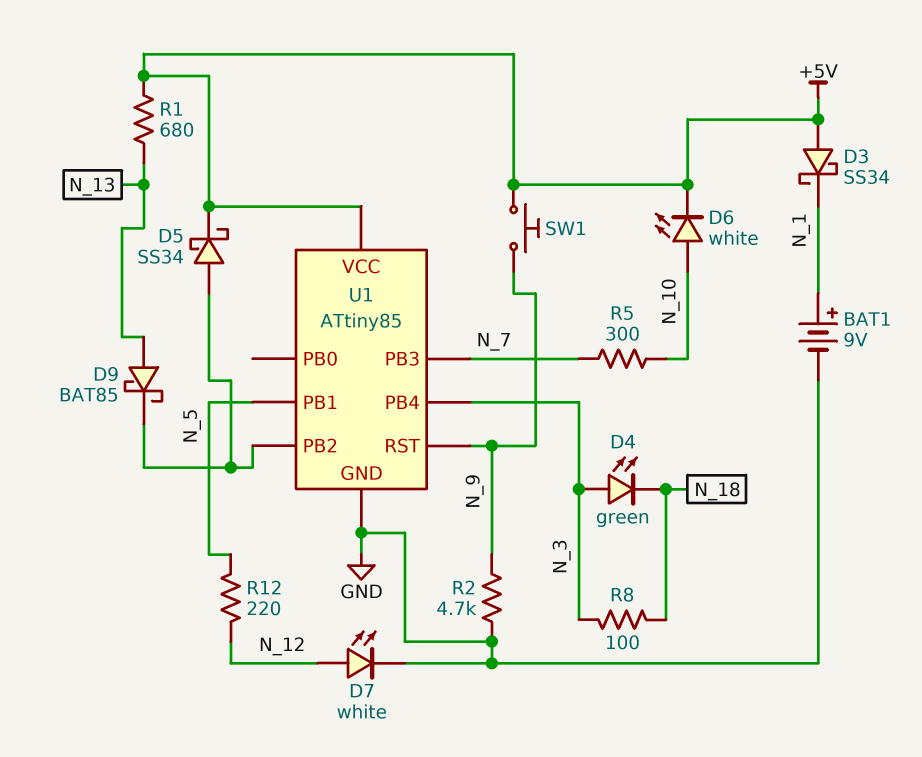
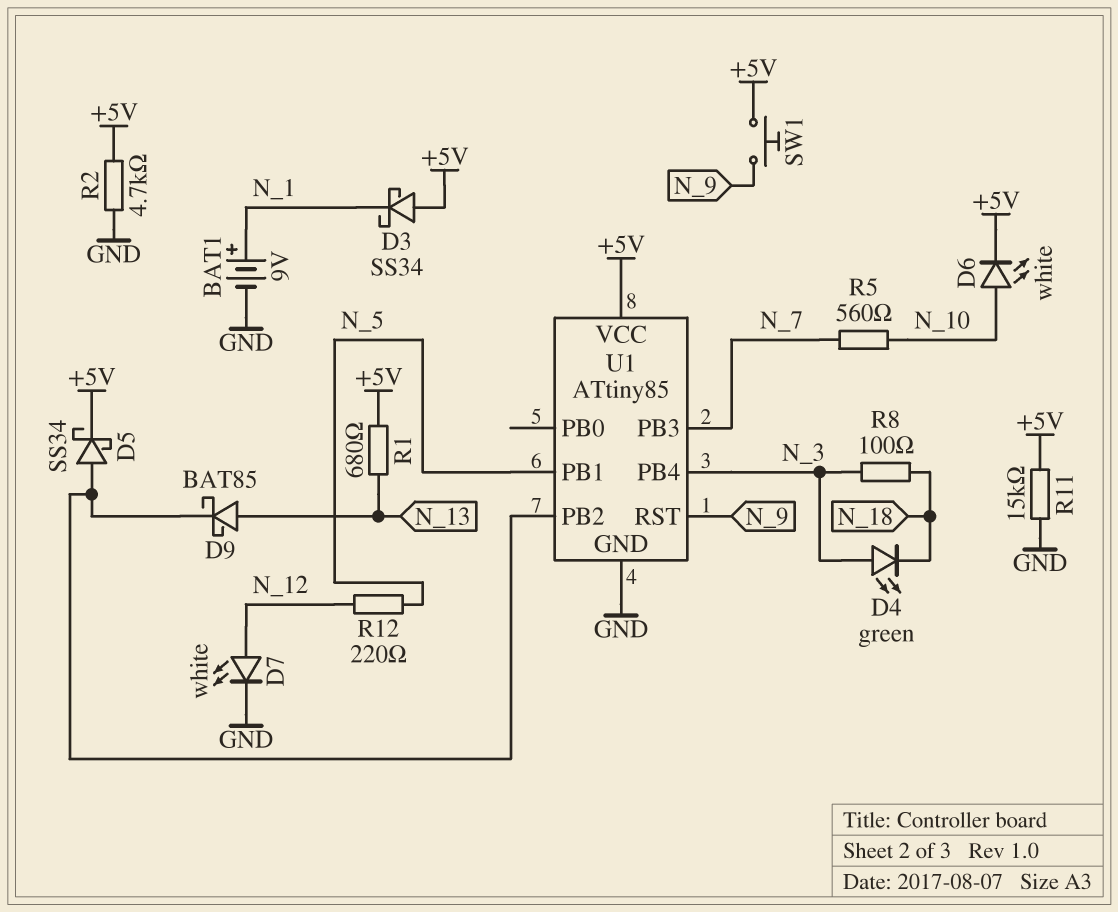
R2: 4.7k (GND, N_9) -> 4.7k (+5V, GND)
R5: 300 (N_7, N_10) -> 560 (N_7, N_10)
R11: none -> 15k (+5V, GND)

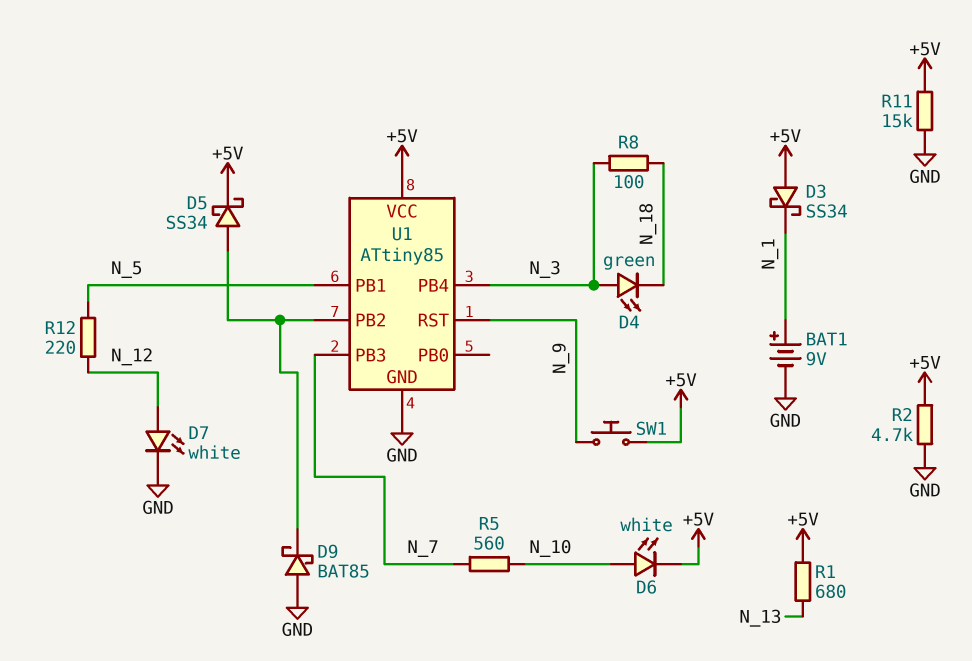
D9: schottky BAT85 (A N_13, K U1/PB2) -> schottky BAT85 (A GND, K U1/PB2)

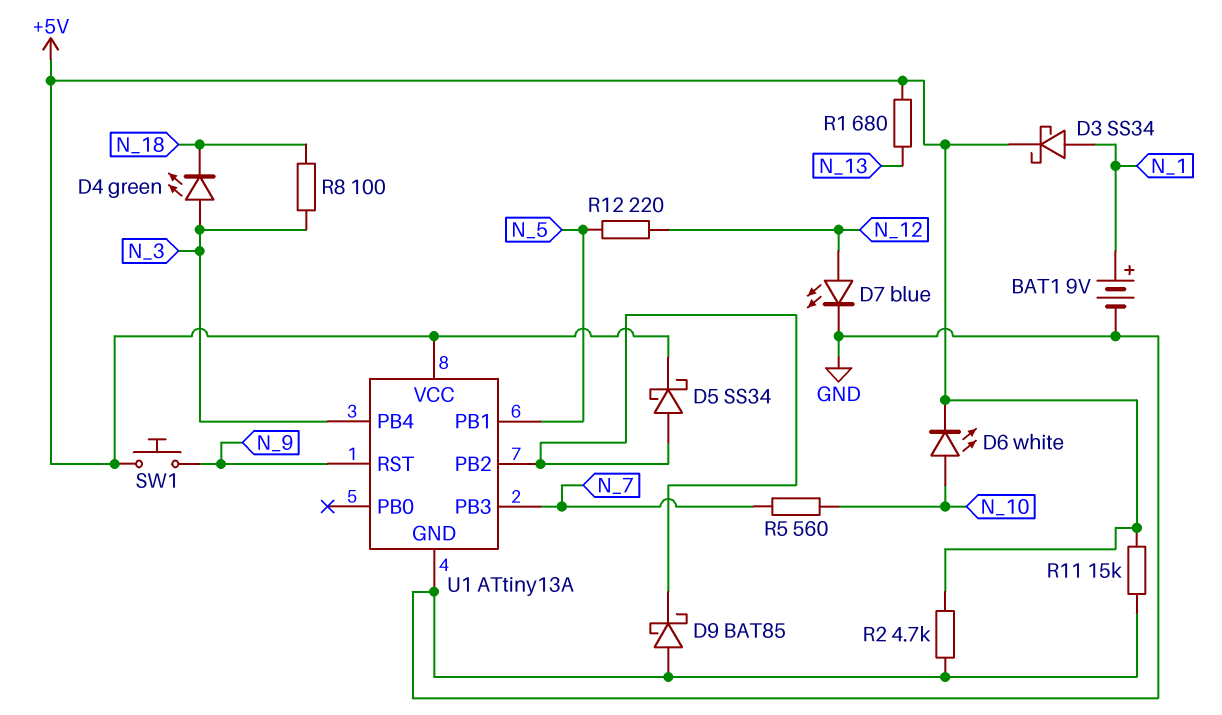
D3: schottky SS34 (A +5V, K N_1) -> schottky SS34 (A N_1, K +5V)
D7: LED white (A N_12, K GND) -> LED blue (A N_12, K GND)
U1: ATtiny85 -> ATtiny13A

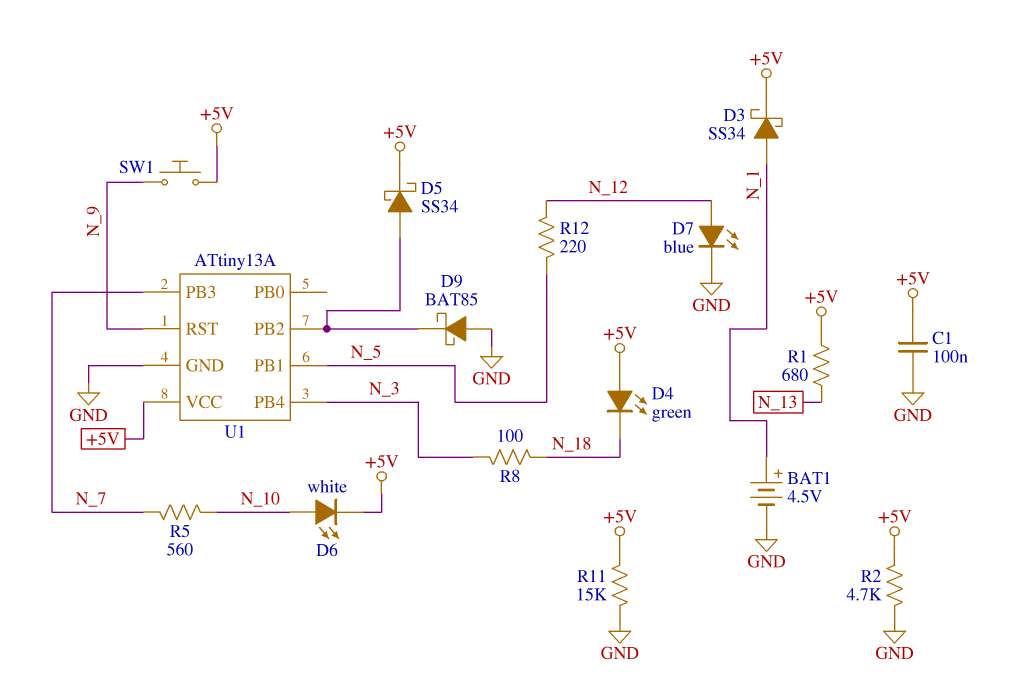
BAT1: 9V (plus N_1, minus GND) -> 4.5V (plus N_1, minus GND)
C1: none -> 100nF (+5V, GND)
D4: LED green (A N_3, K N_18) -> LED green (A +5V, K N_18)

